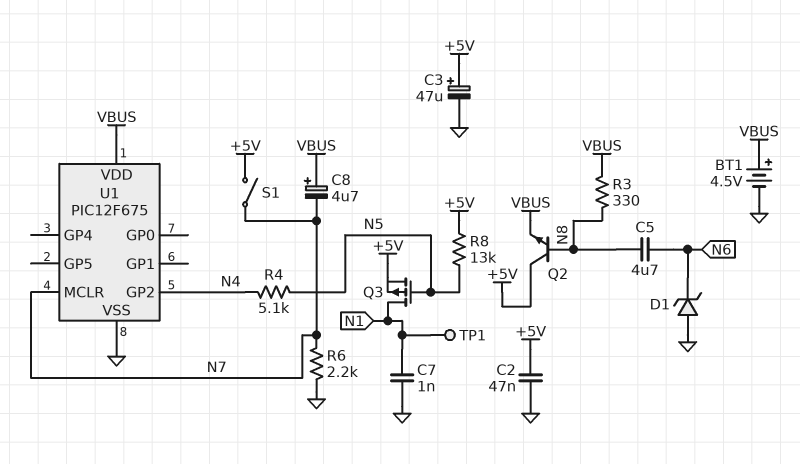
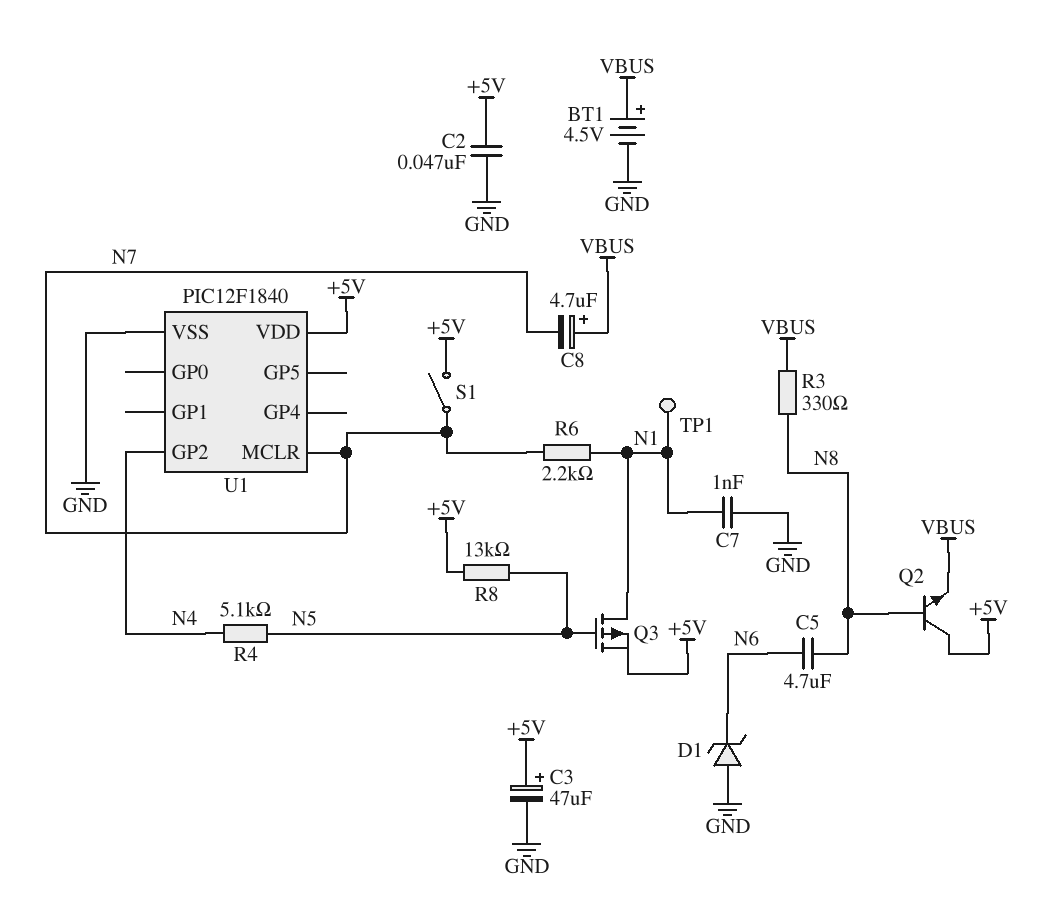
R6: 2.2k (GND, N7) -> 2.2k (N1, N7)
U1: PIC12F675 -> PIC12F1840
U1 pin VDD: VBUS -> +5V

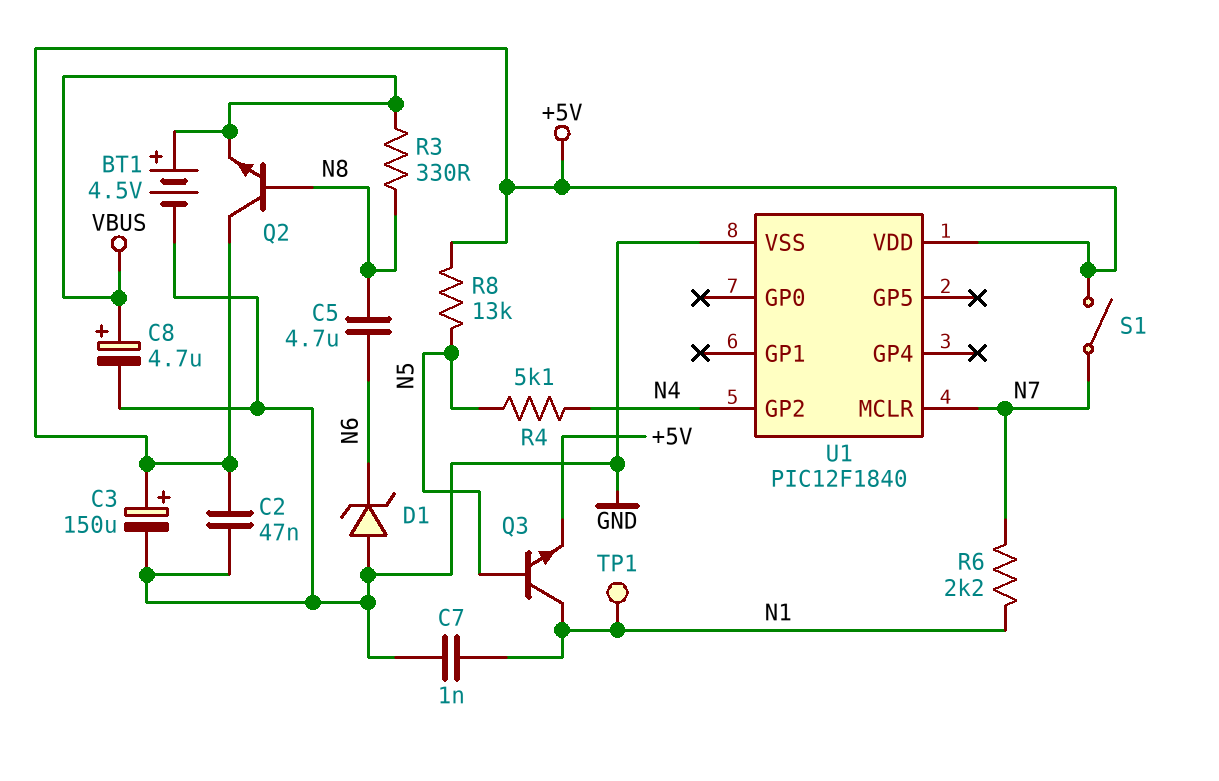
C3: 47uF (plus +5V, minus GND) -> 150uF (plus +5V, minus GND)
C8: 4.7uF (plus VBUS, minus N7) -> 4.7uF (plus VBUS, minus GND)
Q3: PMOS (G N5, D N1, S +5V) -> NPN (B N5, C N1, E +5V)

